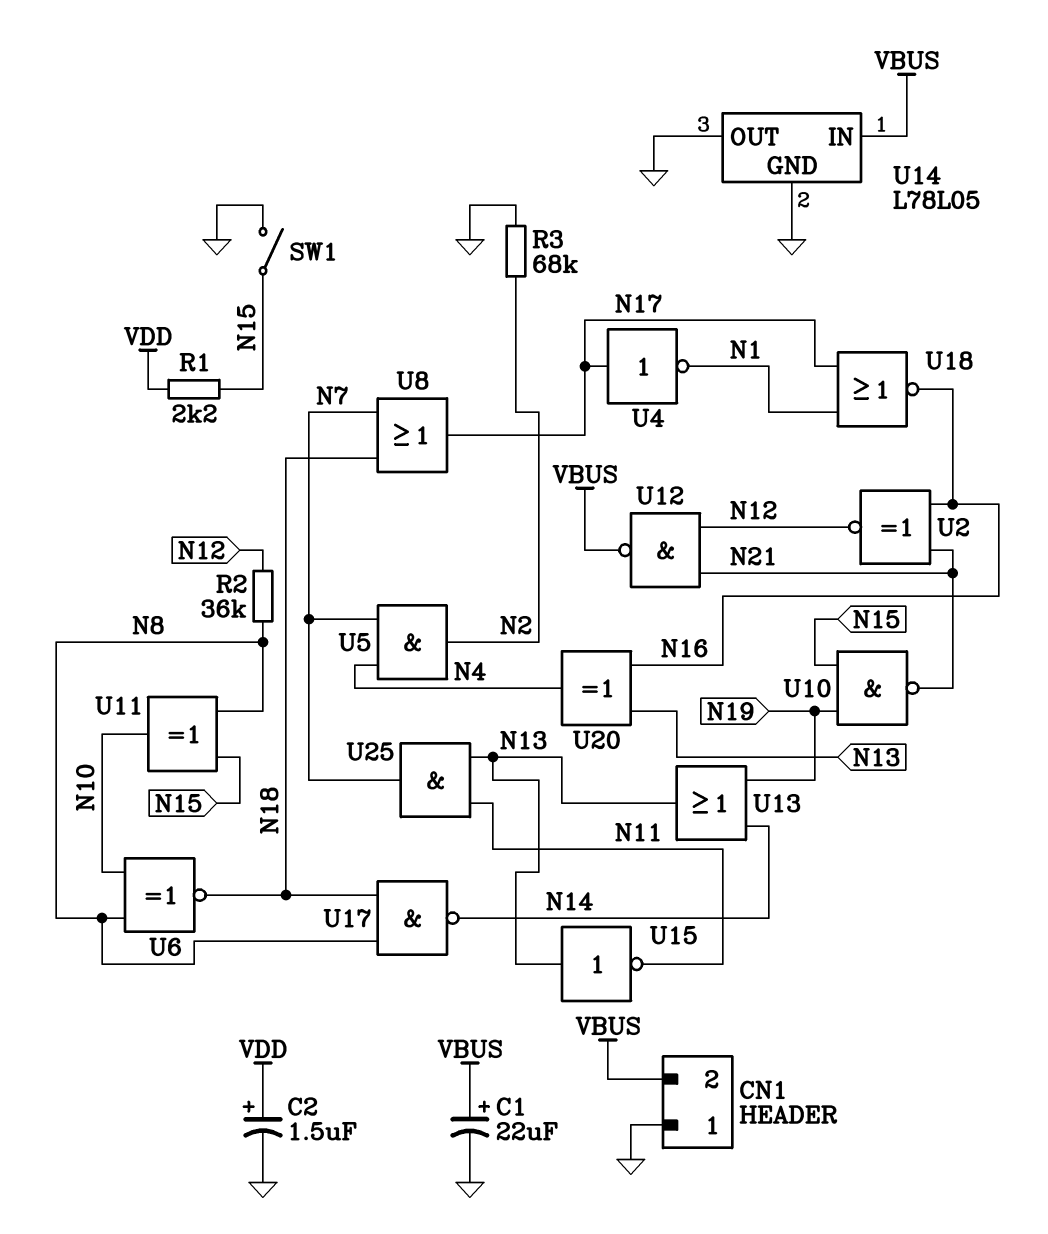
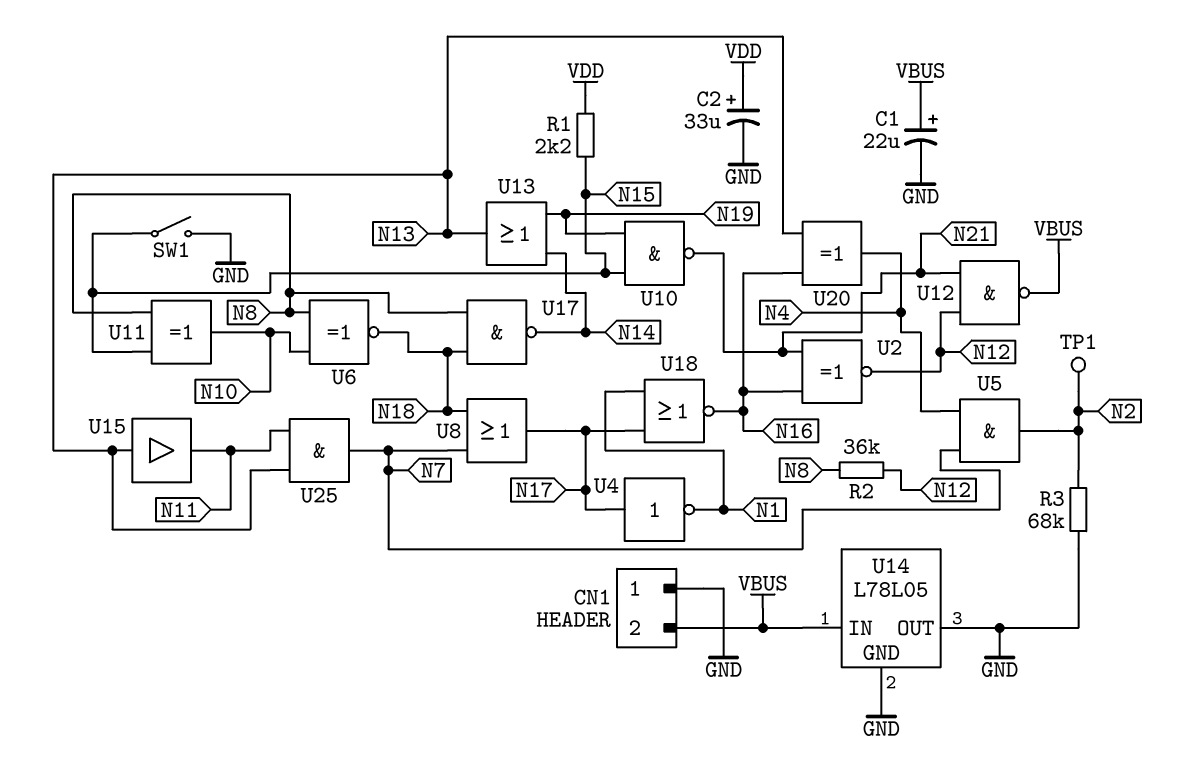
C2: 1.5uF (plus VDD, minus GND) -> 33uF (plus VDD, minus GND)
TP1: none -> test point (N2)
U15: NOT (in N13, out N11) -> buffer (in N13, out N11)

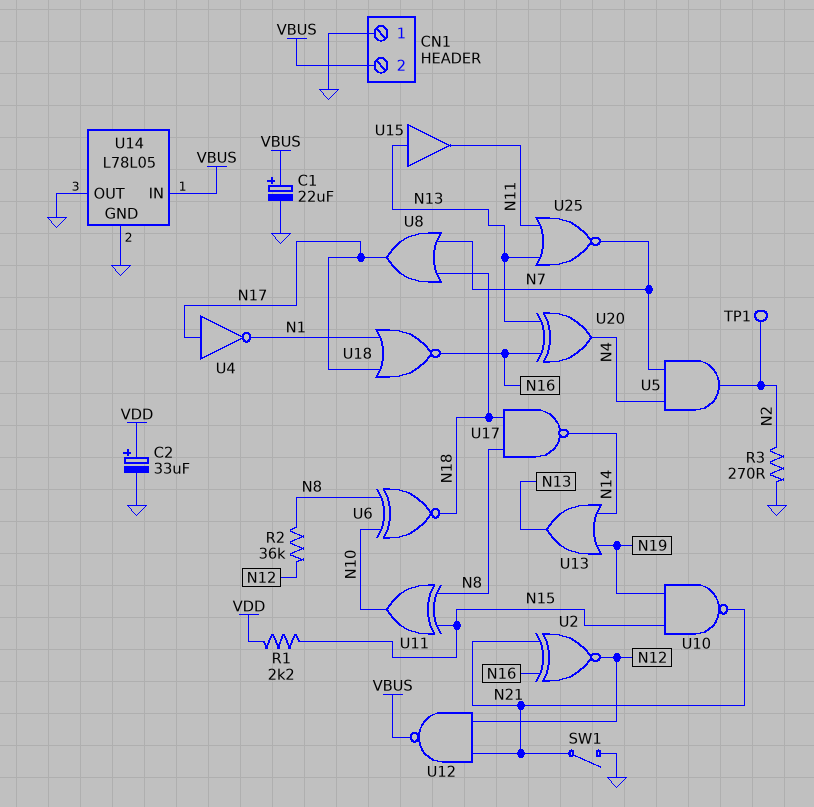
R3: 68k (GND, N2) -> 270 (GND, N2)
SW1: switch (GND, N15) -> switch (GND, N21)
U25: AND (in N11, in N13, out N7) -> NOR (in N11, in N13, out N7)

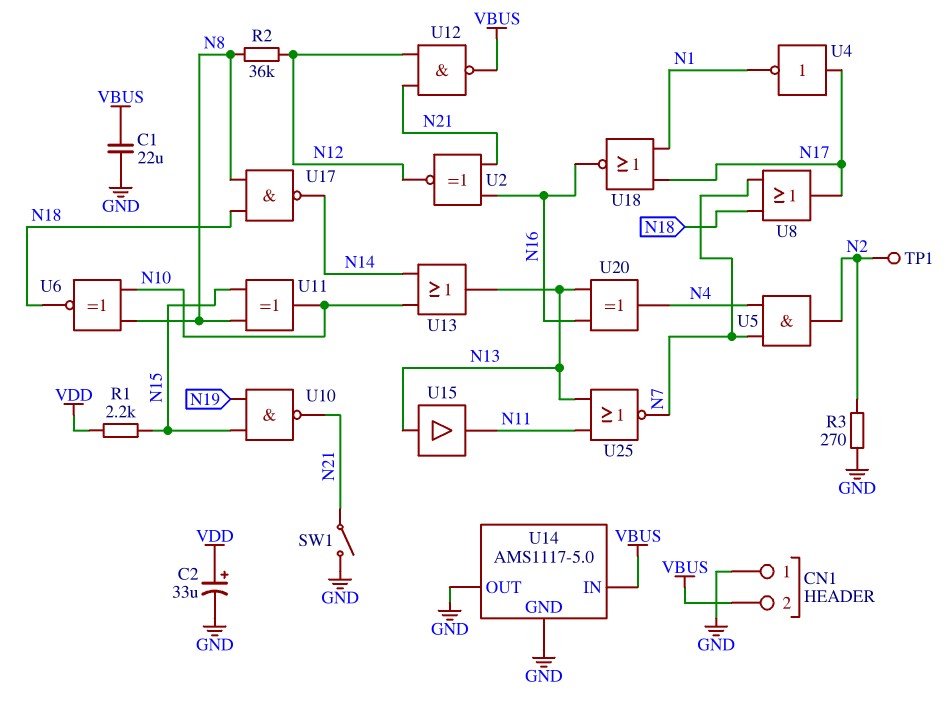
C1: 22uF (plus VBUS, minus GND) -> 22uF (GND, VBUS)
U13: OR (in N14, in N19, out N13) -> OR (in N10, in N14, out N13)
U14: L78L05 -> AMS1117-5.0

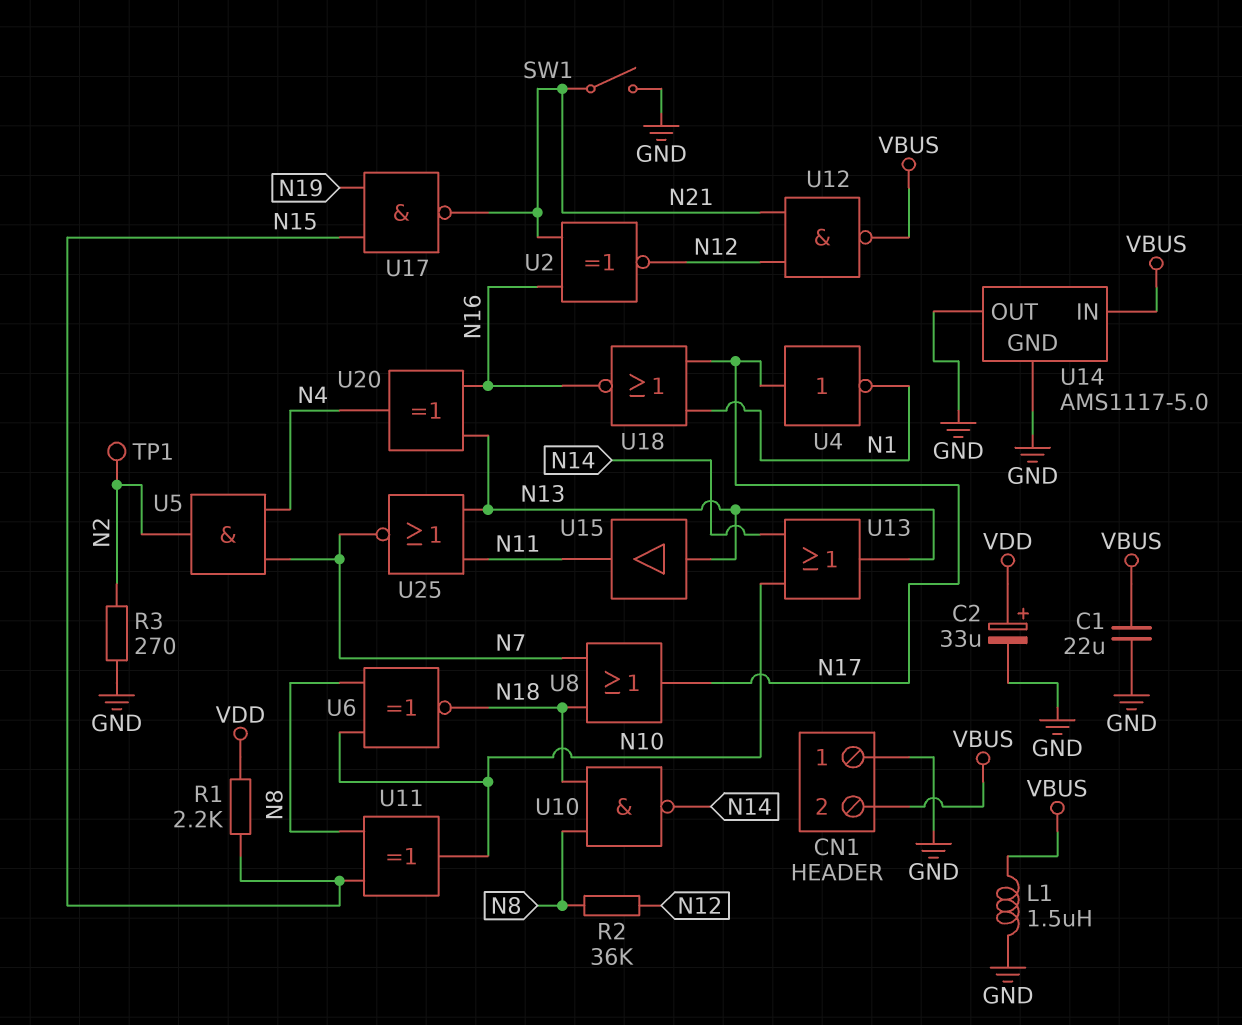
L1: none -> 1.5uH (GND, VBUS)
U10: NAND (in N15, in N19, out N21) -> NAND (in N8, in N18, out N14)
U17: NAND (in N8, in N18, out N14) -> NAND (in N15, in N19, out N21)

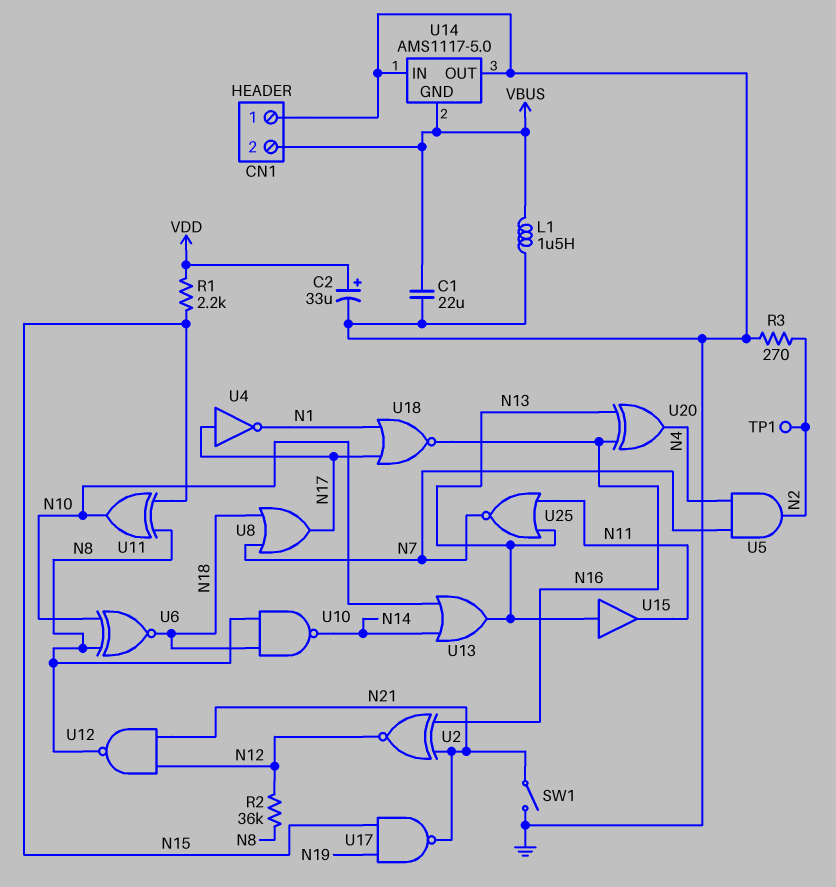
U12: NAND (in N12, in N21, out VBUS) -> NAND (in N12, in N21, out N8)
U14 pin GND: GND -> VBUS
U14 pin IN: VBUS -> GND

